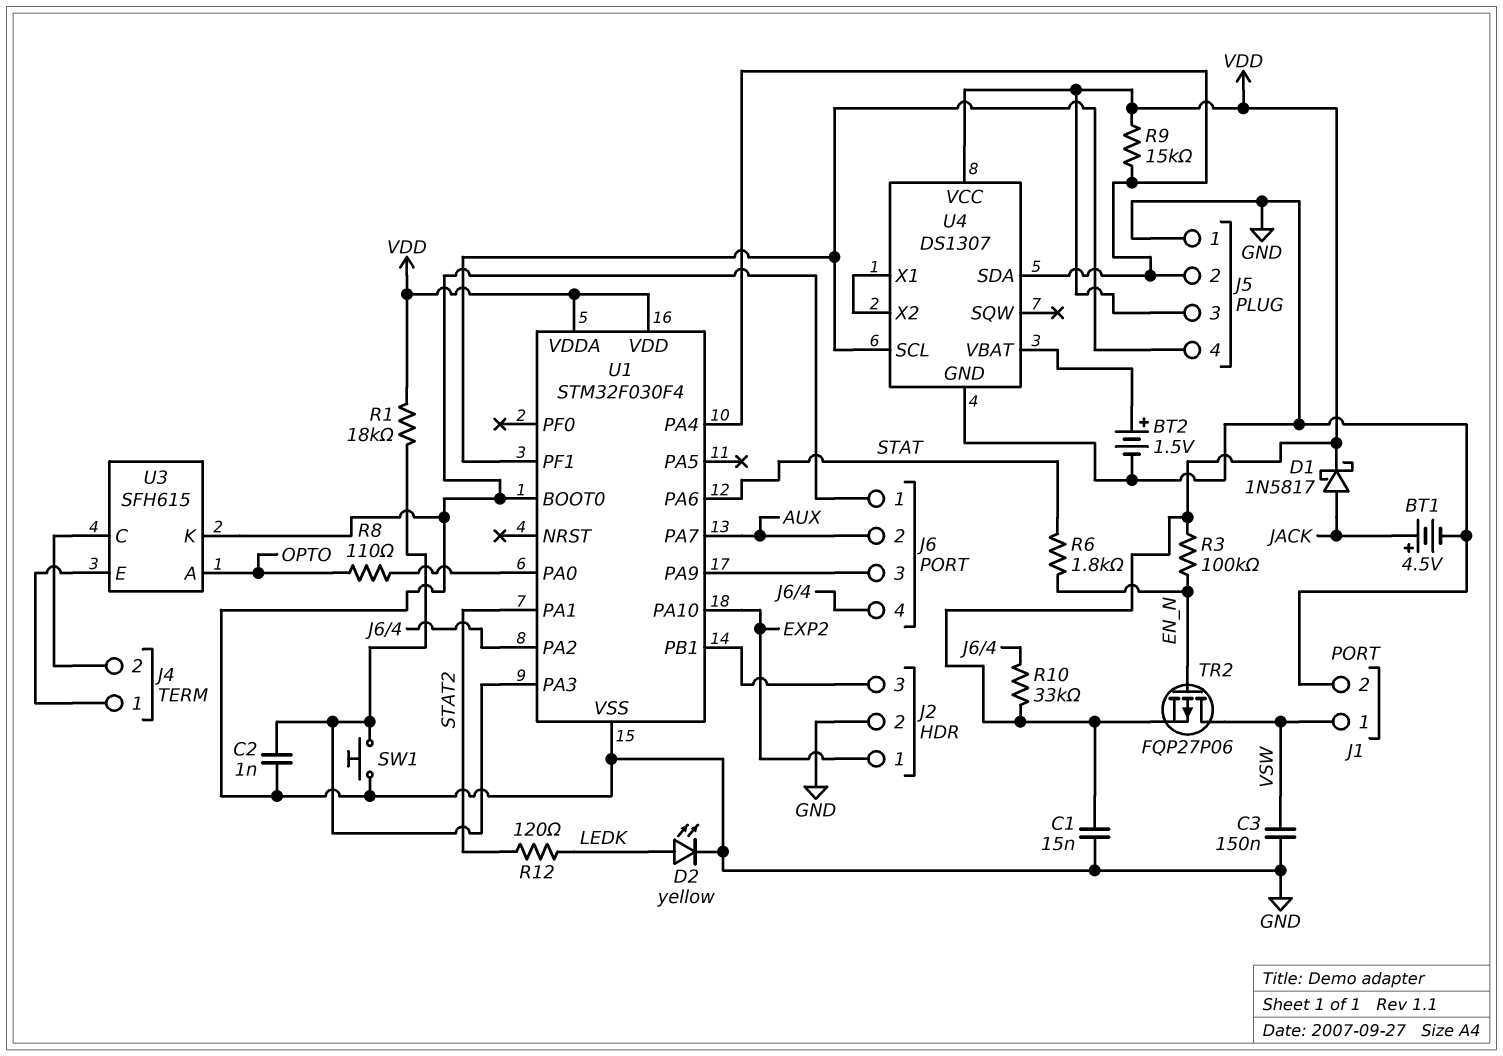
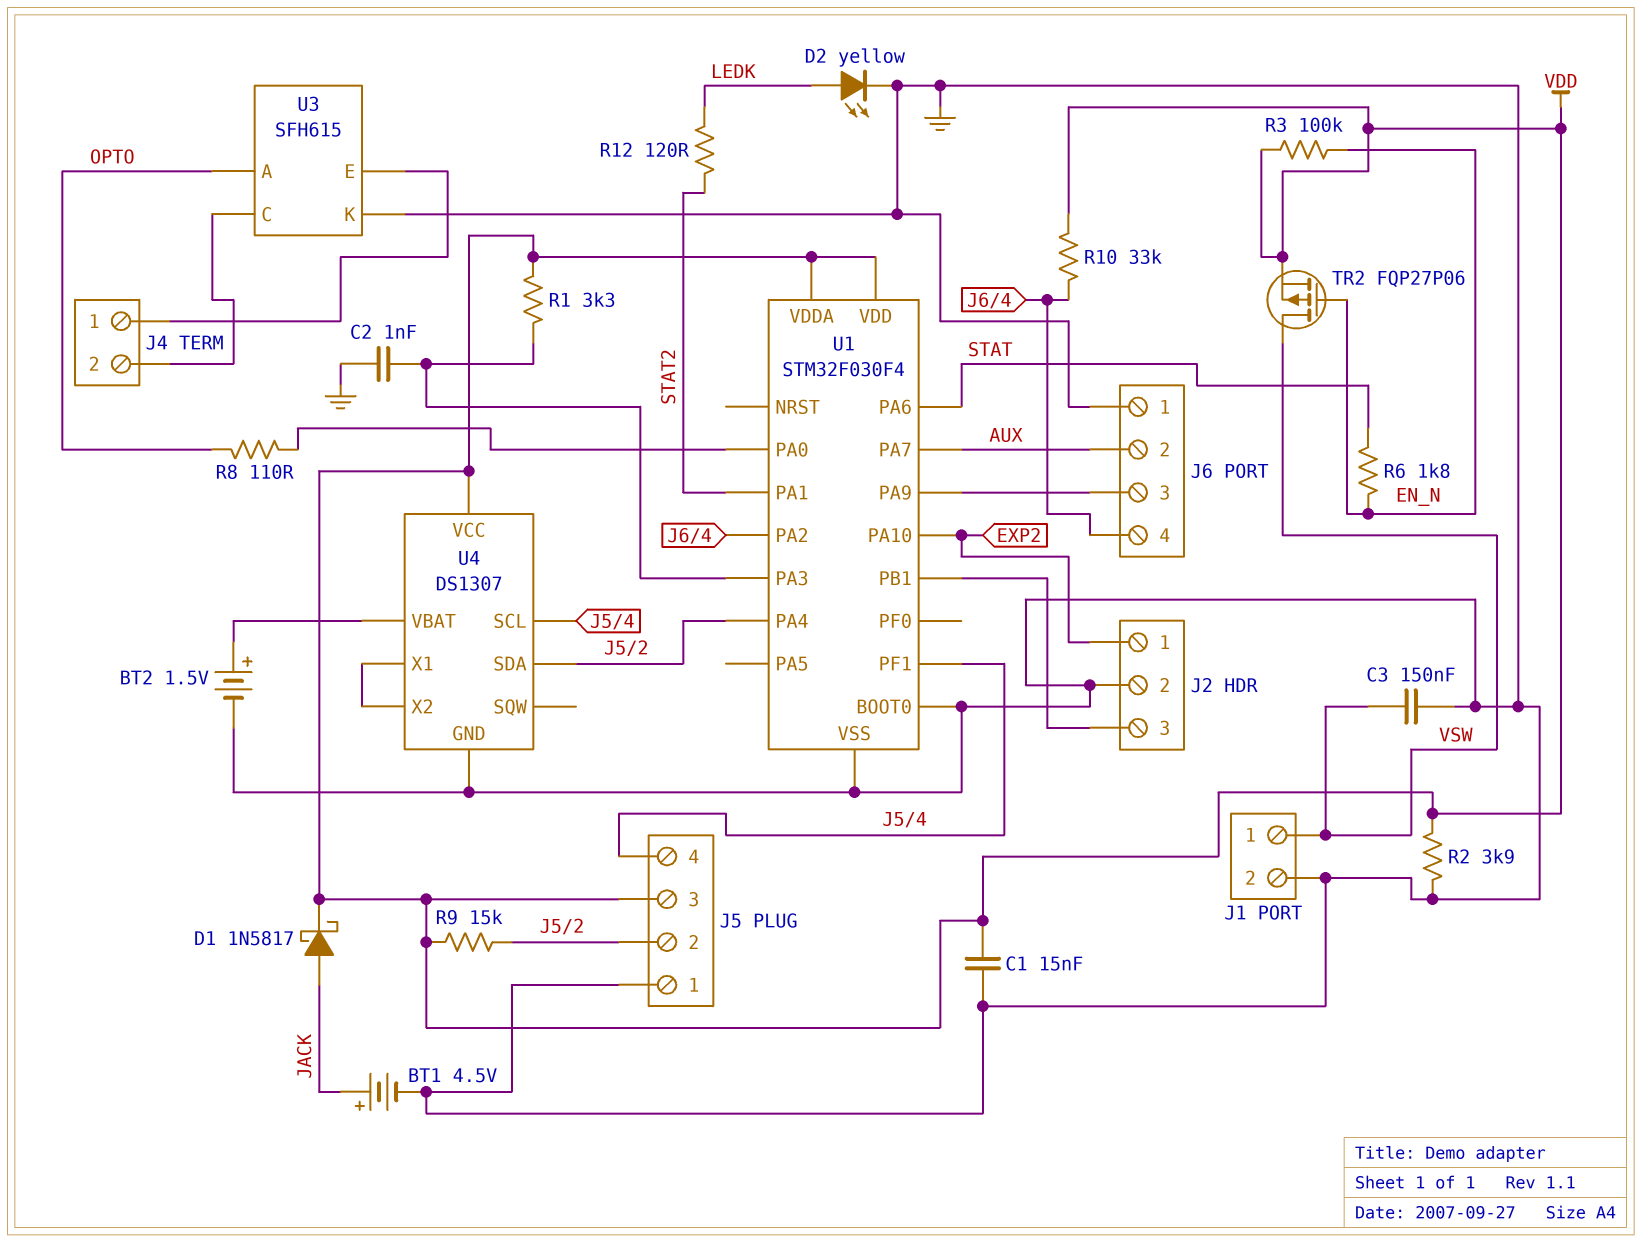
R1: 18k (U1/PA3, VDD) -> 3.3k (U1/PA3, VDD)
R2: none -> 3.9k (GND, VDD)
SW1: button (GND, U1/PA3) -> none

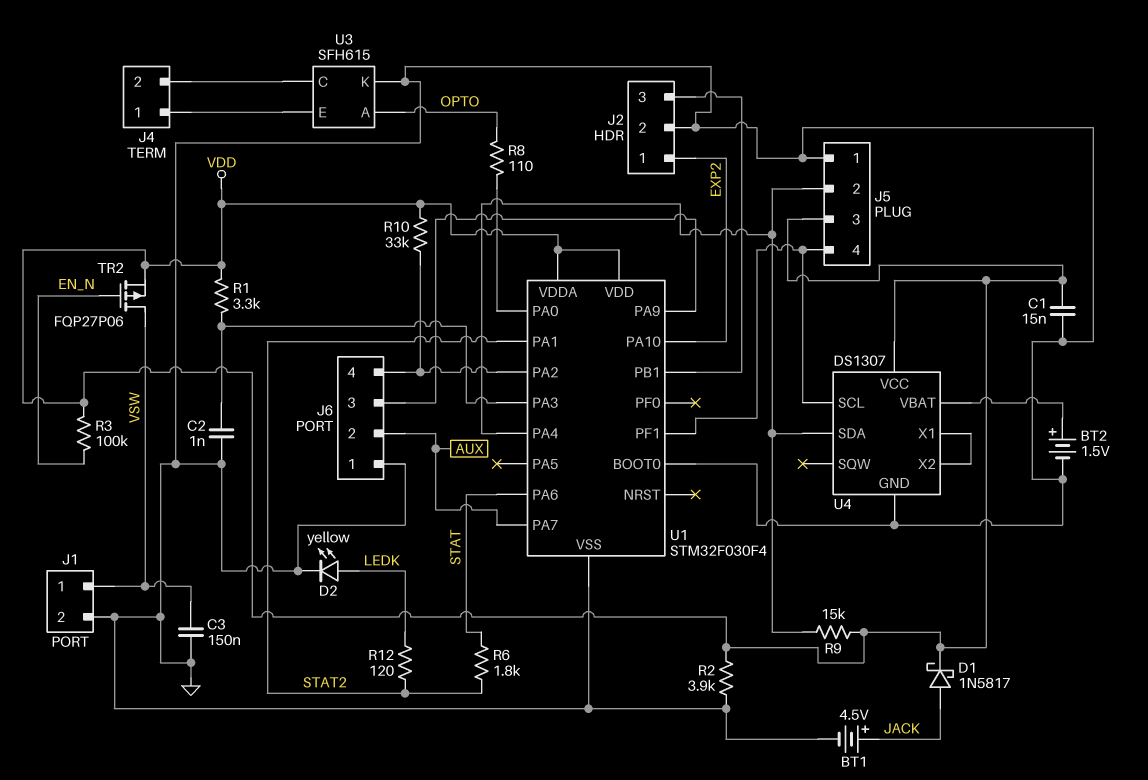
R6: 1.8k (EN_N, STAT) -> 1.8k (STAT, STAT2)

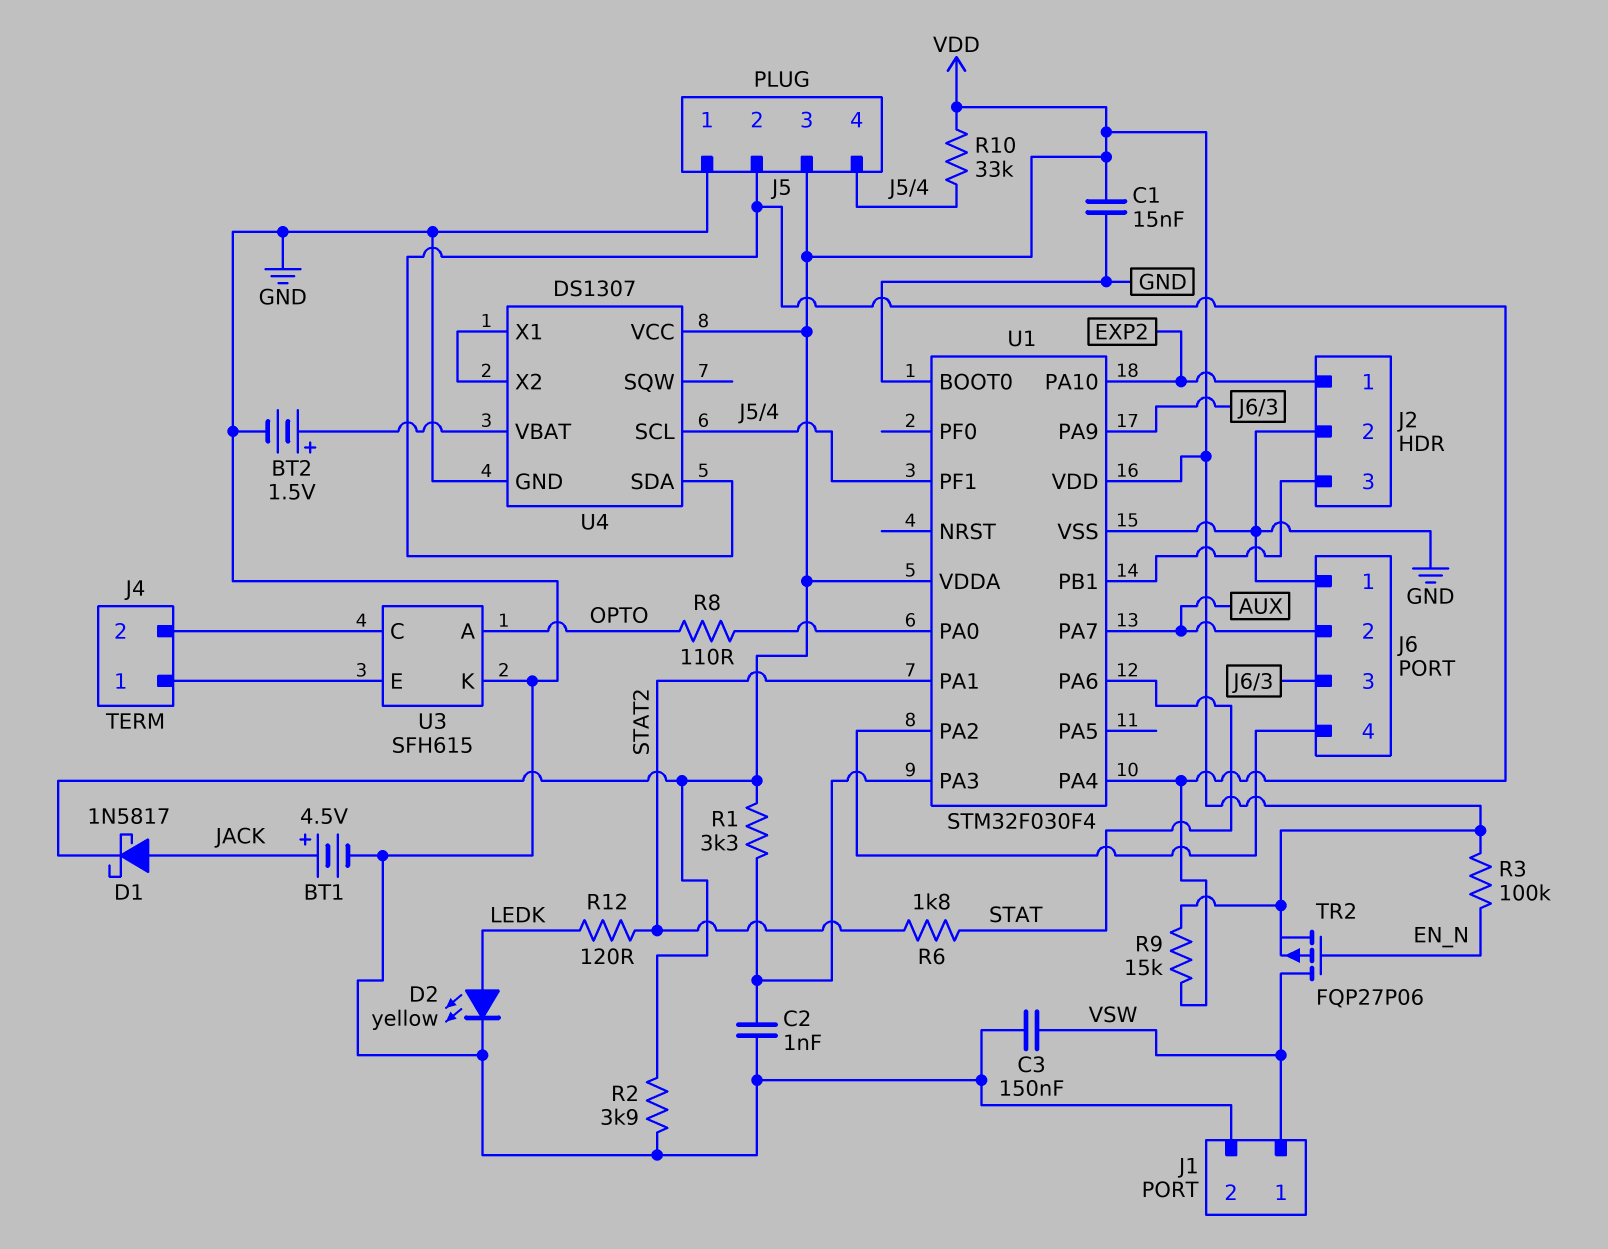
R10: 33k (J6/4, VDD) -> 33k (J5/4, VDD)

